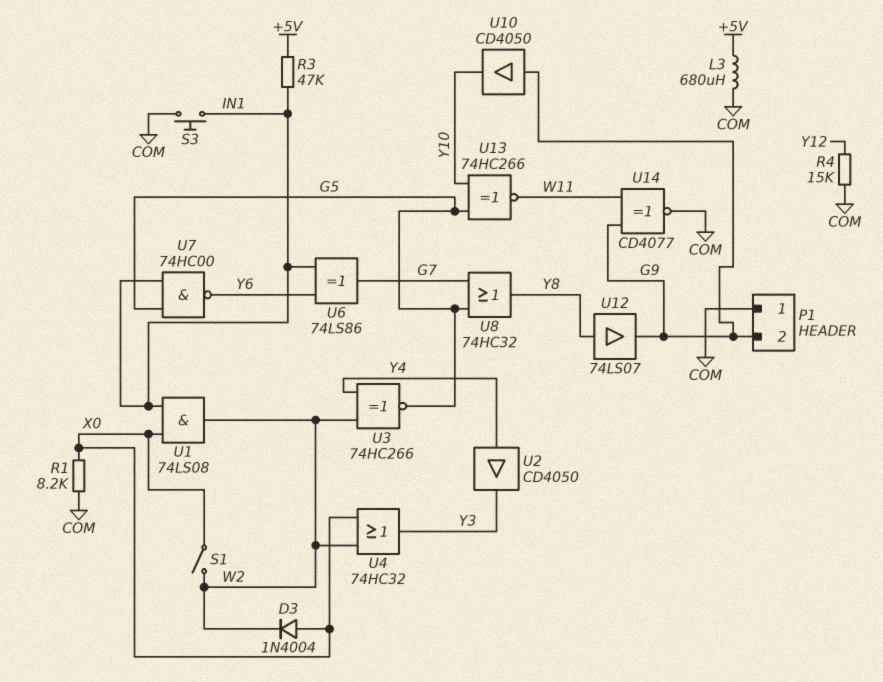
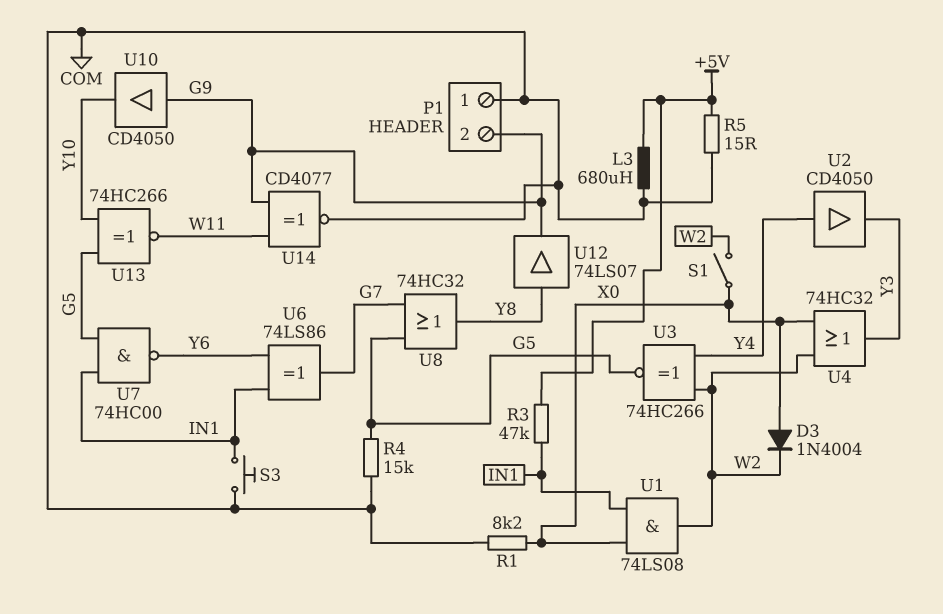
R4: 15k (COM, Y12) -> 15k (COM, G5)
R5: none -> 15 (+5V, COM)

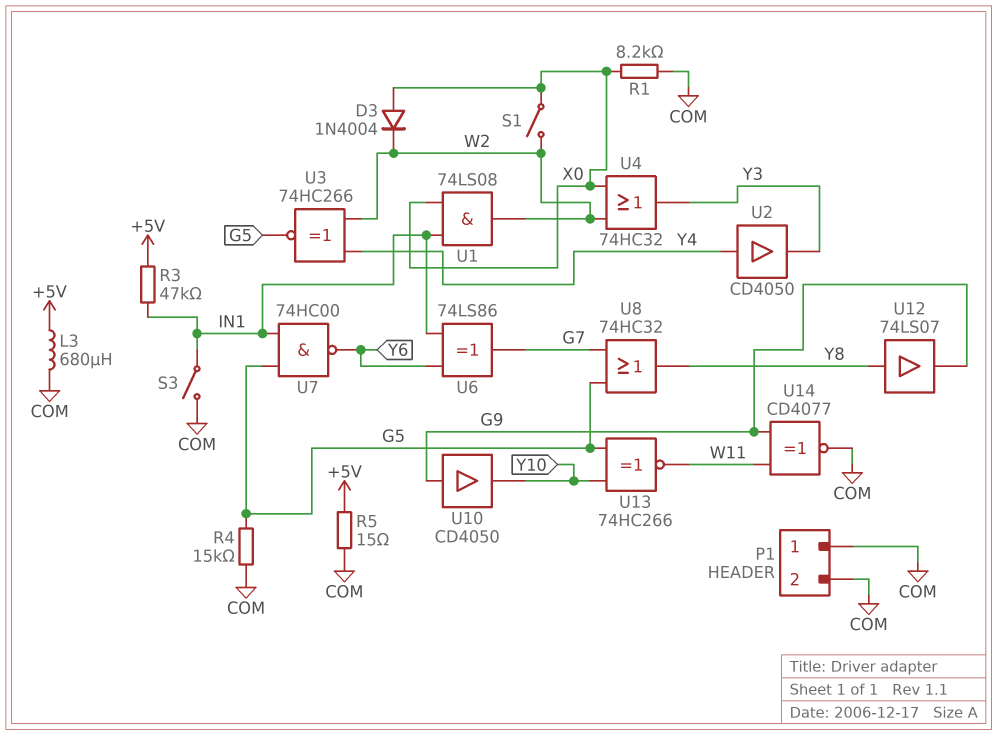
P1 pin 2: G9 -> COM
S3: button (COM, IN1) -> switch (COM, IN1)

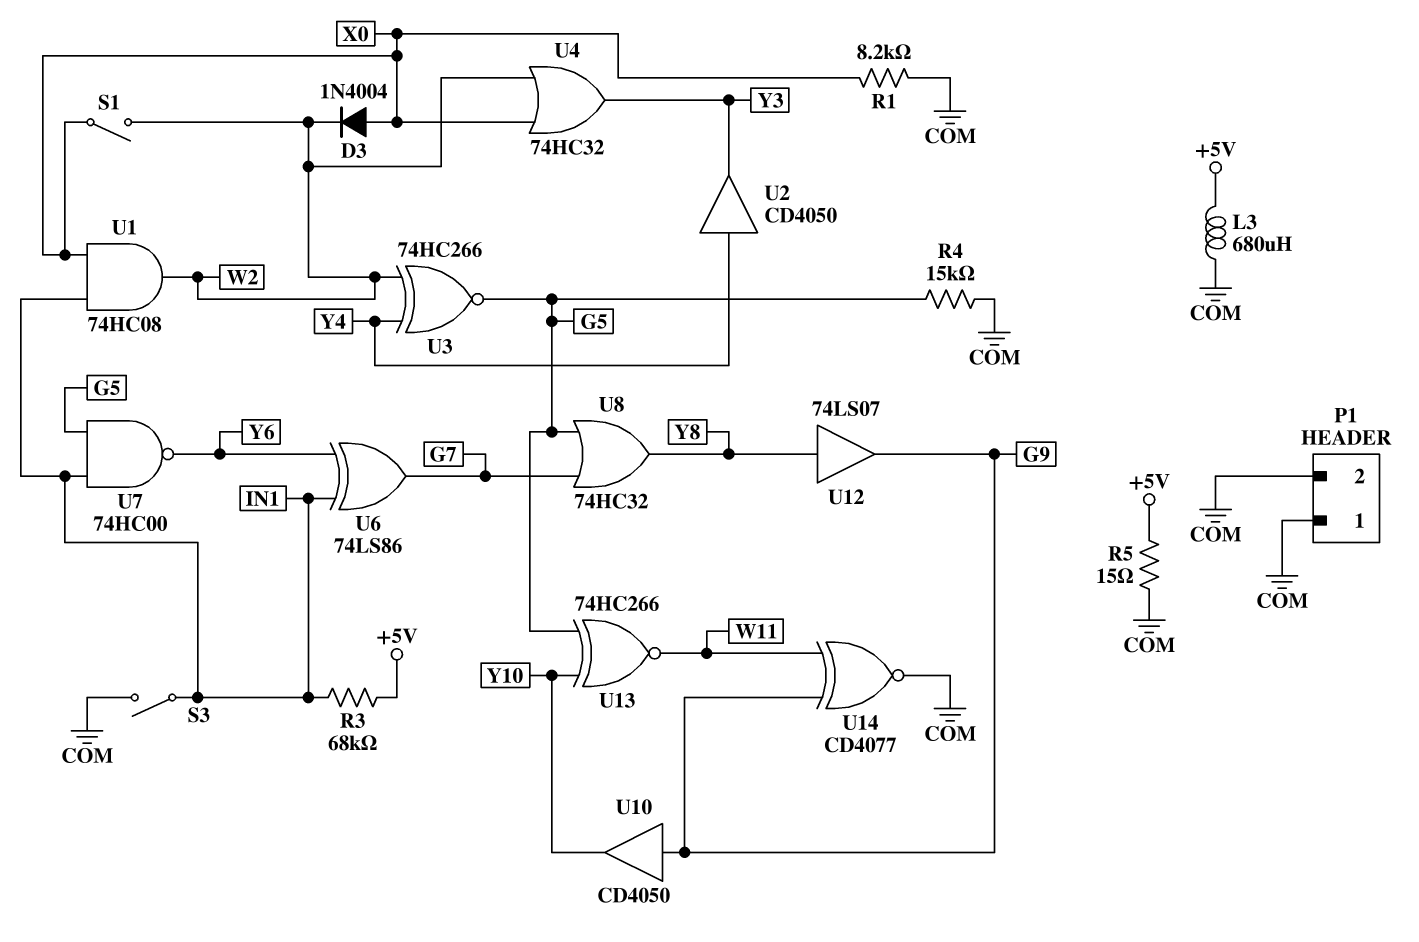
R3: 47k (+5V, IN1) -> 68k (+5V, IN1)
U1: AND 74LS08 (in IN1, in X0, out W2) -> AND 74HC08 (in IN1, in X0, out W2)

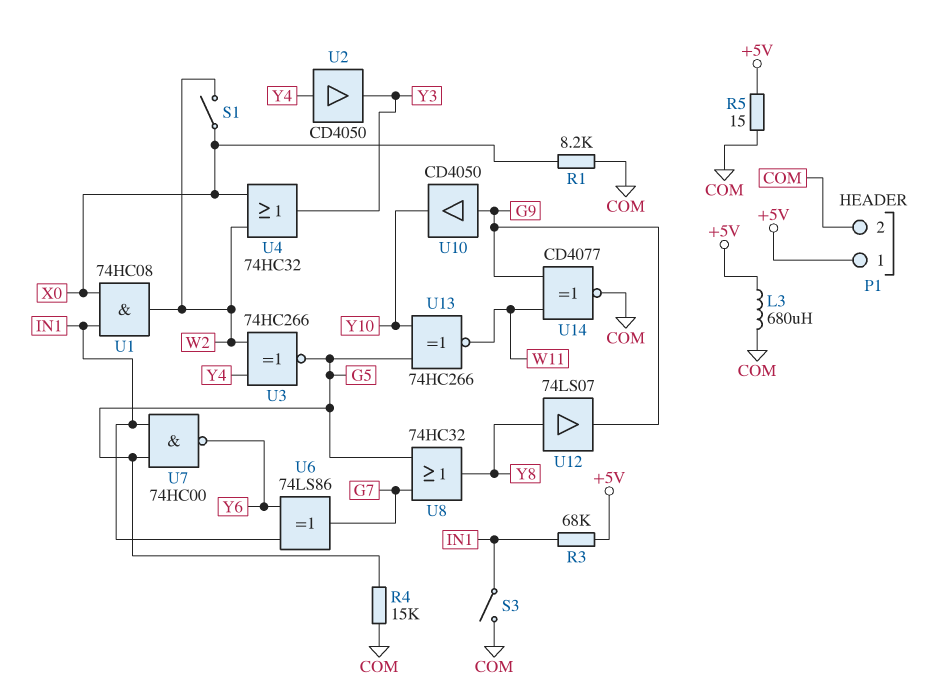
D3: diode 1N4004 (A X0, K W2) -> none
P1 pin 1: COM -> +5V

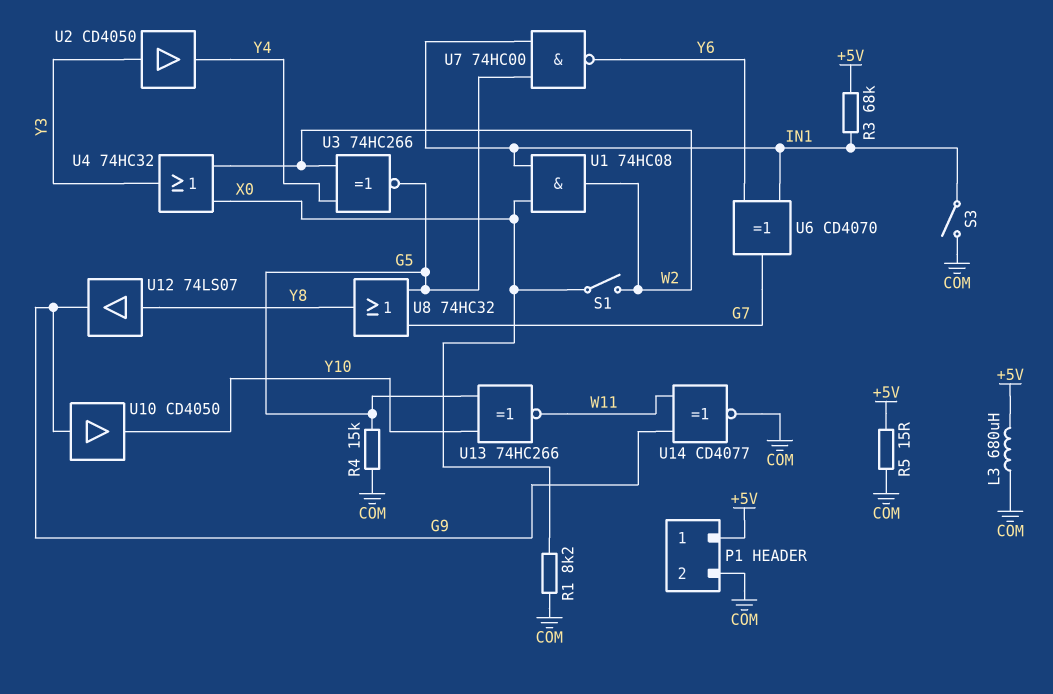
U2: buffer CD4050 (in Y4, out Y3) -> buffer CD4050 (in Y3, out Y4)
U6: XOR 74LS86 (in IN1, in Y6, out G7) -> XOR CD4070 (in IN1, in Y6, out G7)

